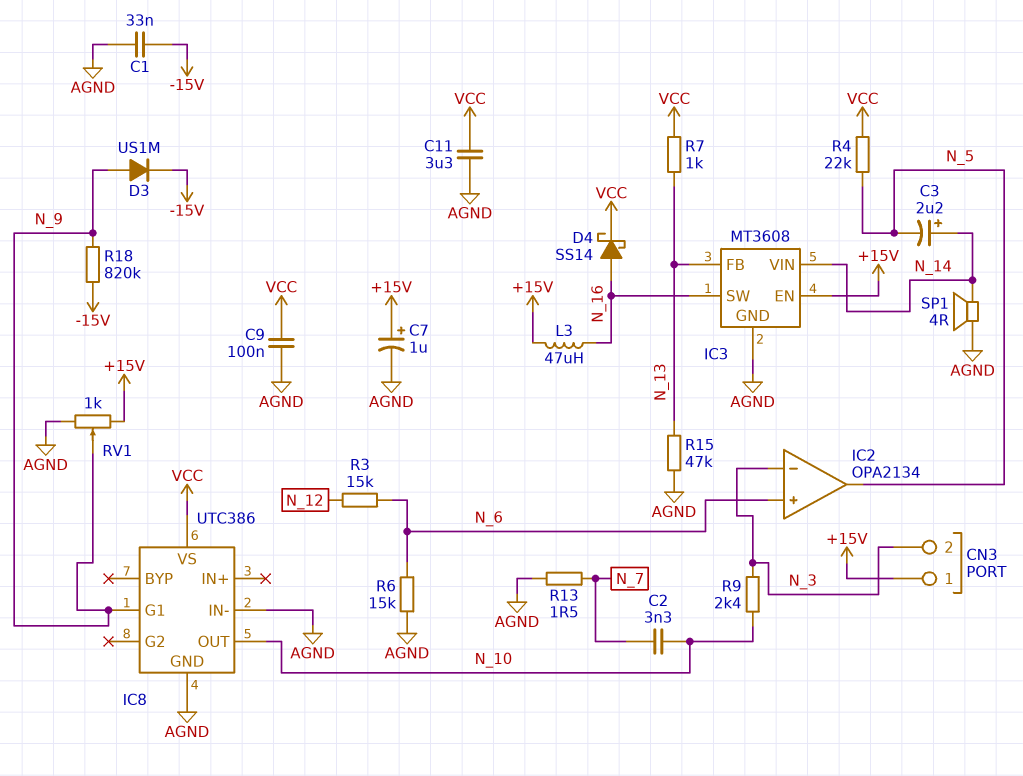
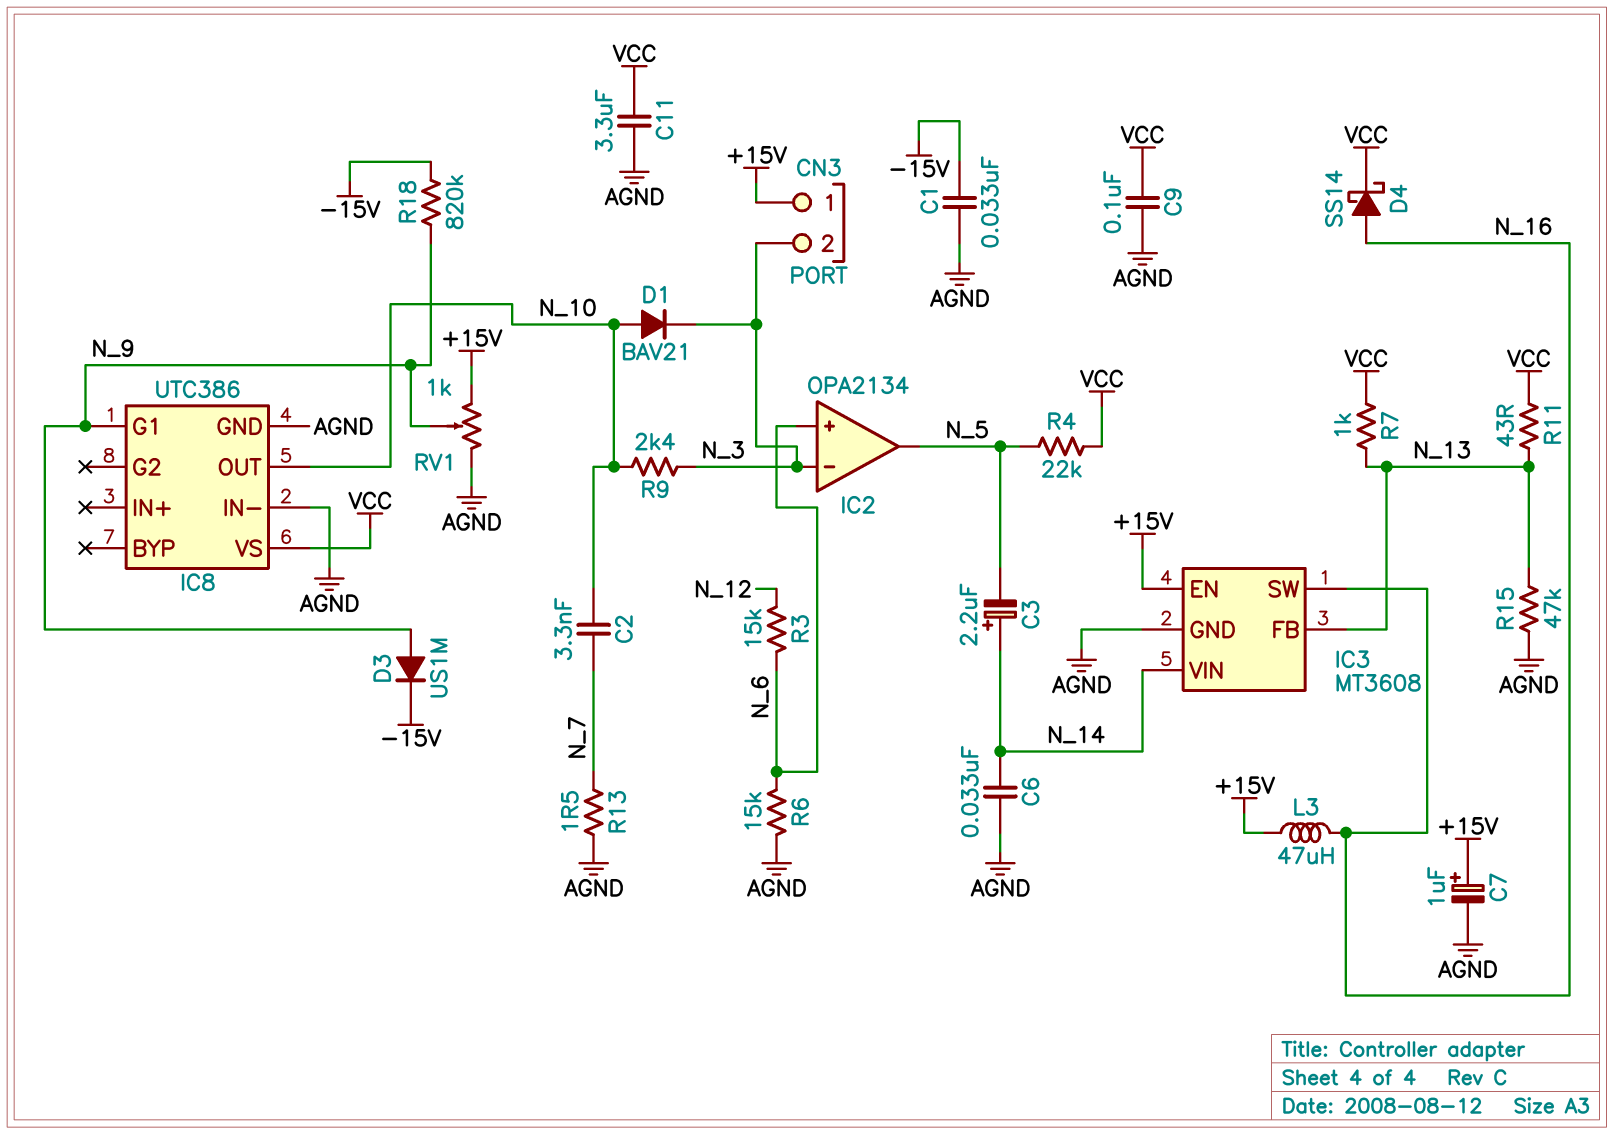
C6: none -> 33nF (AGND, N_14)
D1: none -> diode BAV21 (A N_10, K N_3)
R11: none -> 43 (N_13, VCC)
SP1: speaker 4R (AGND, N_14) -> none

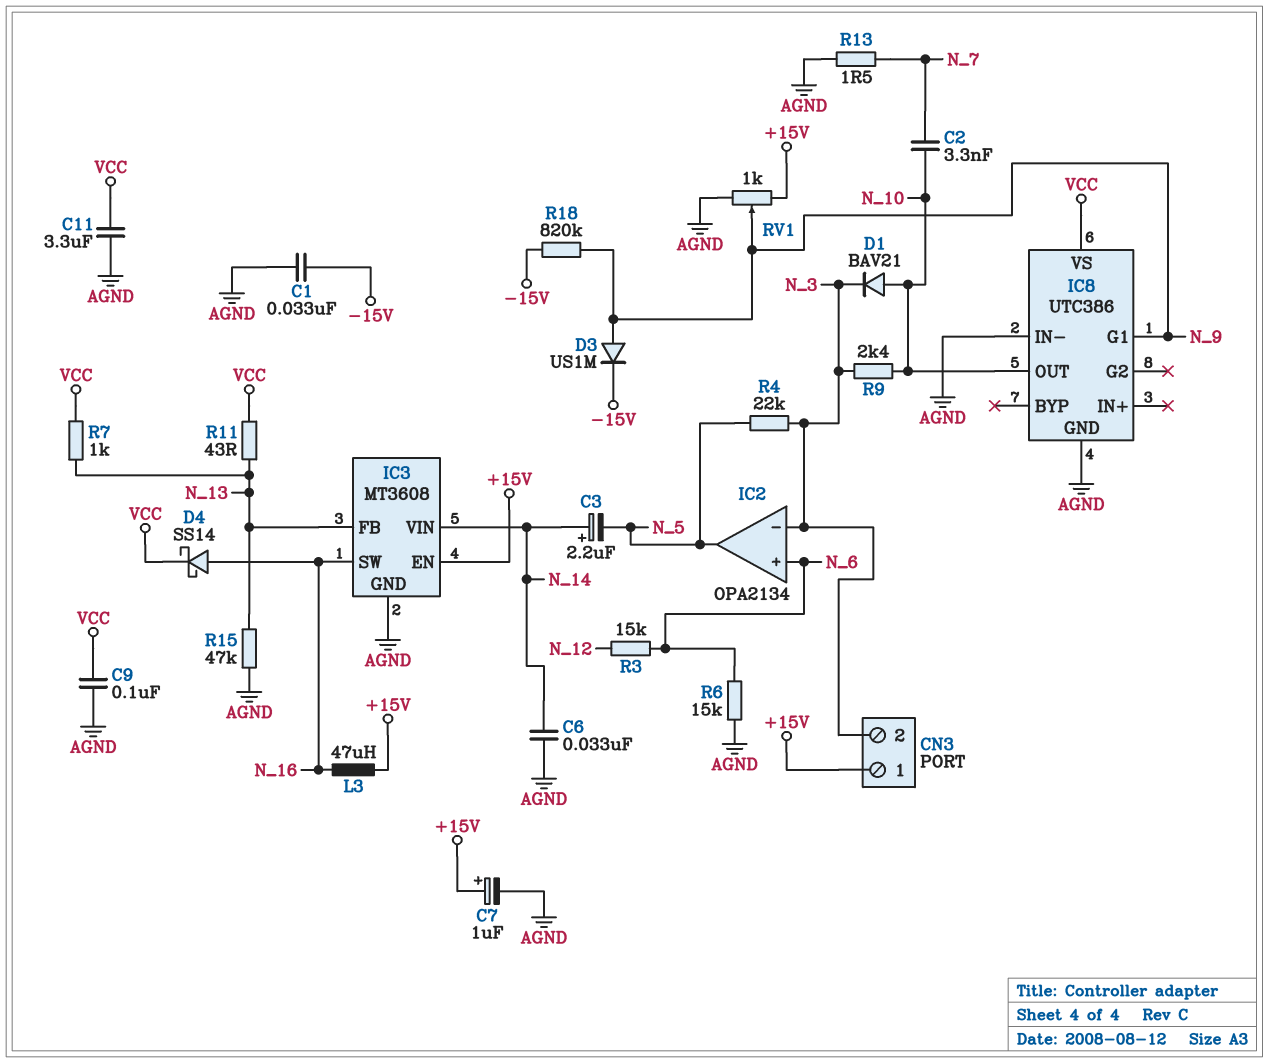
R4: 22k (N_5, VCC) -> 22k (N_3, N_5)

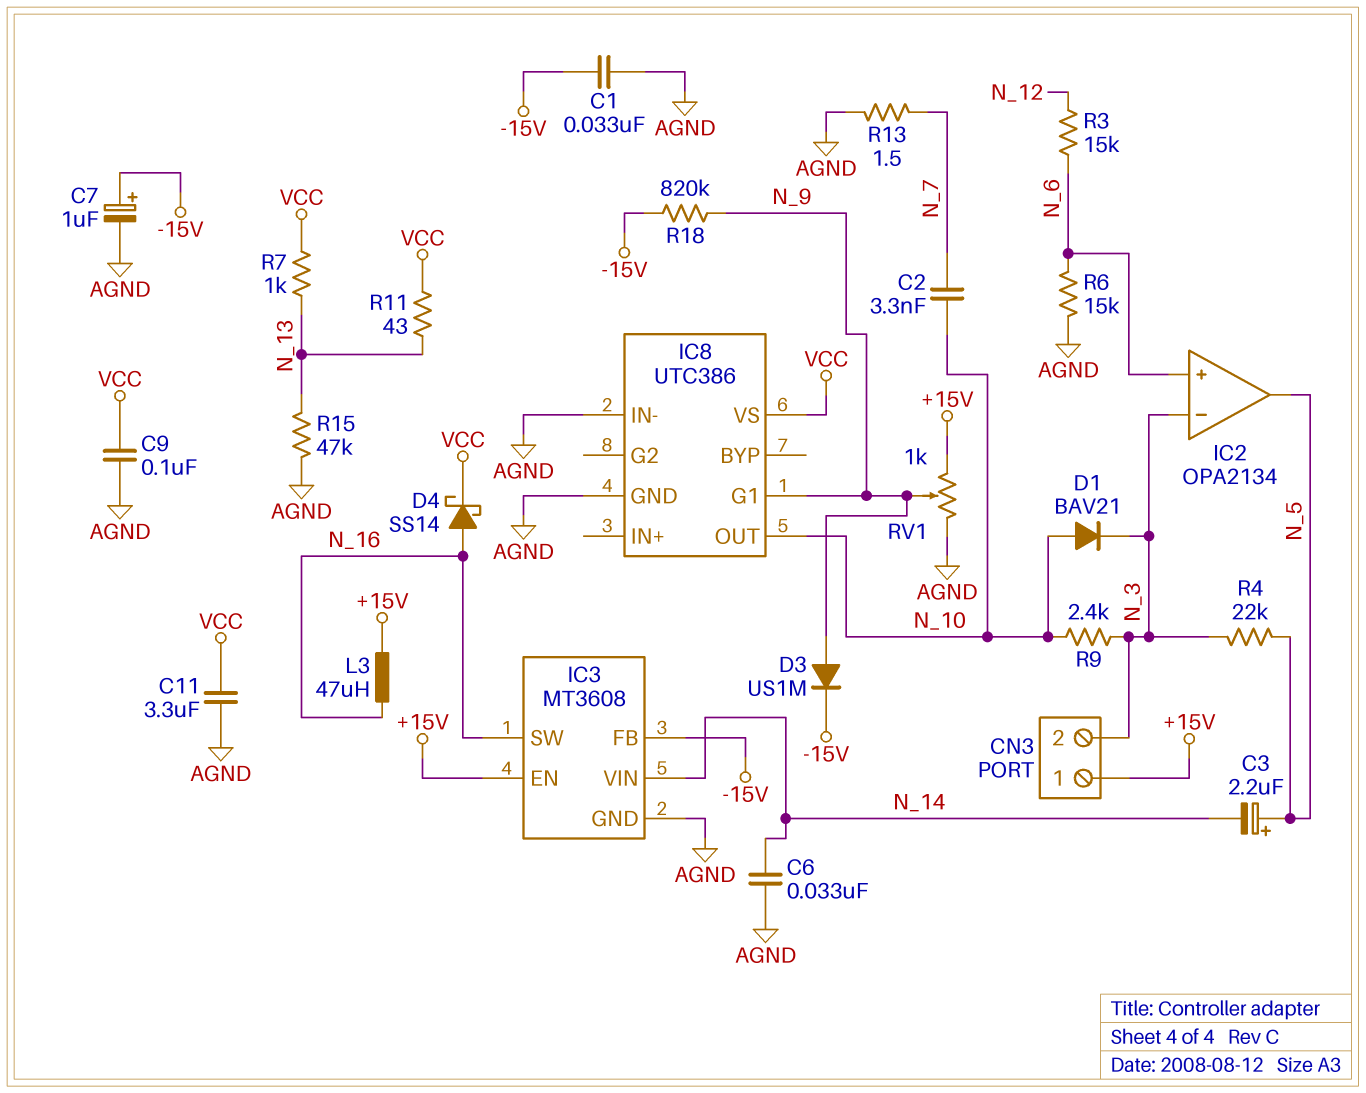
C3: 2.2uF (plus N_14, minus N_5) -> 2.2uF (plus N_5, minus N_14)
C7: 1uF (plus +15V, minus AGND) -> 1uF (plus -15V, minus AGND)
IC3 pin FB: N_13 -> -15V

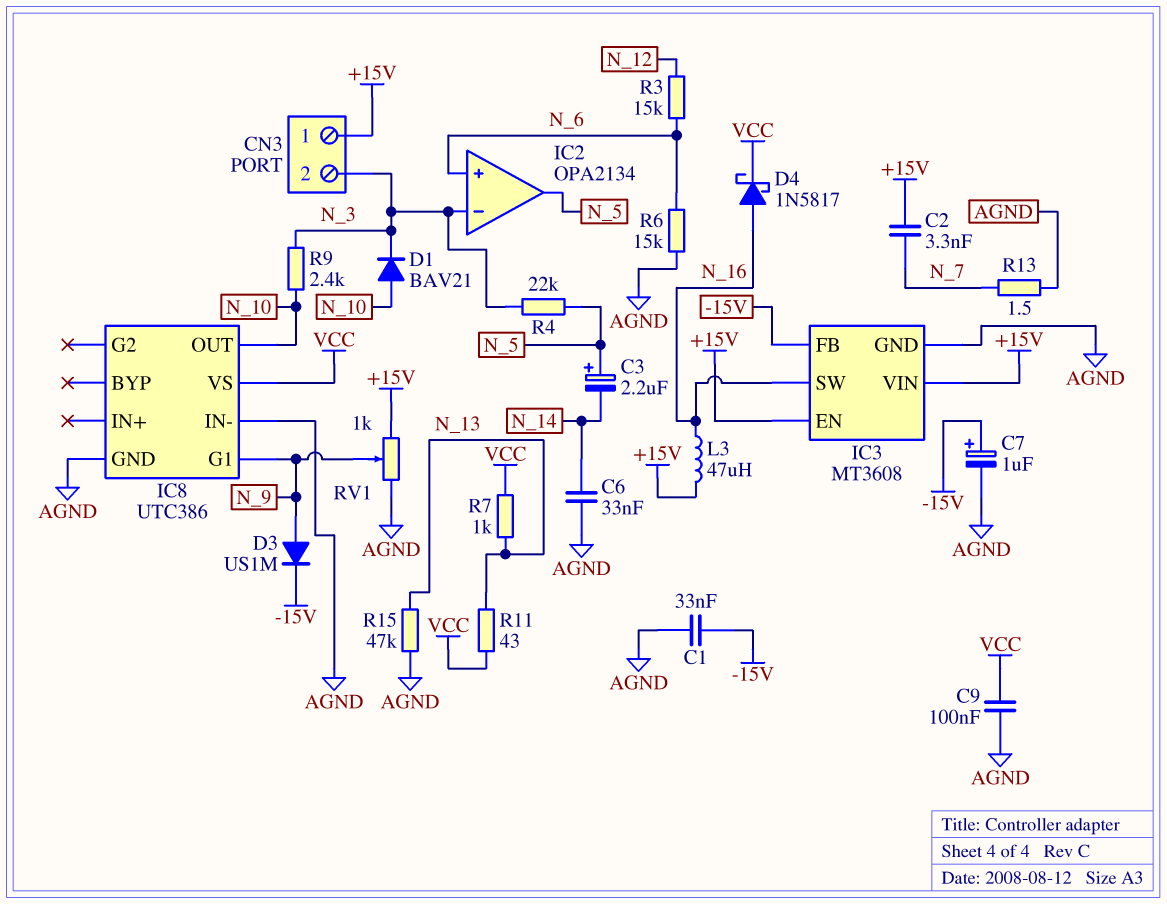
C2: 3.3nF (N_7, N_10) -> 3.3nF (+15V, N_7)
C11: 3.3uF (AGND, VCC) -> none
D4: schottky SS14 (A N_16, K VCC) -> schottky 1N5817 (A N_16, K VCC)
IC3 pin VIN: N_14 -> +15V
R18: 820k (-15V, N_9) -> none

